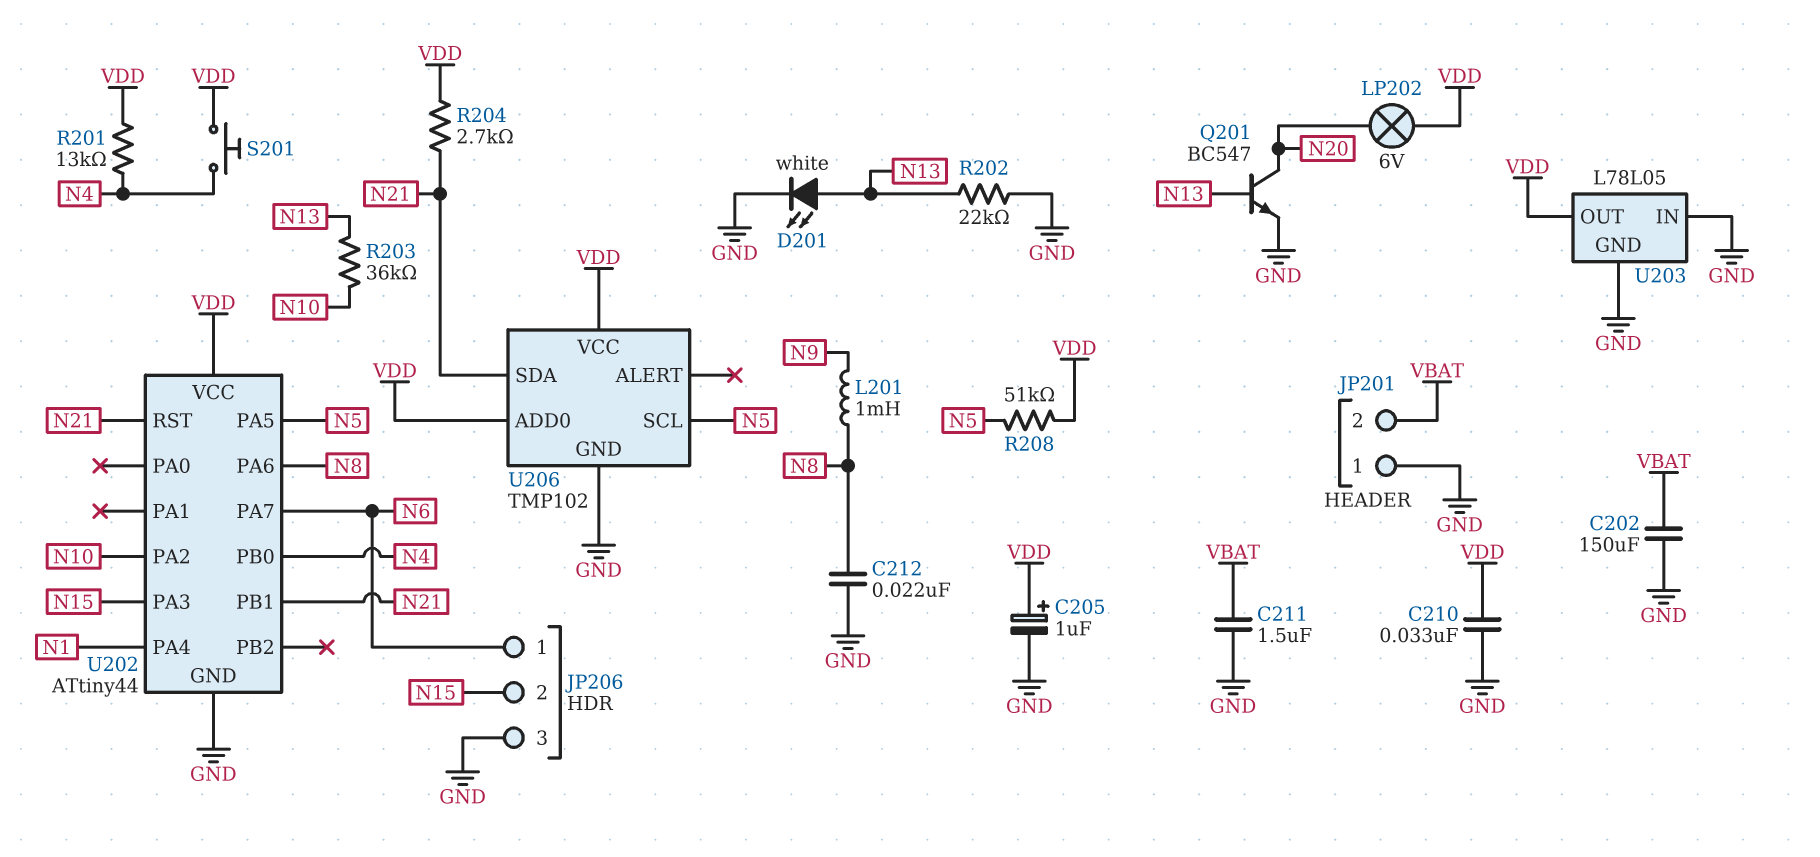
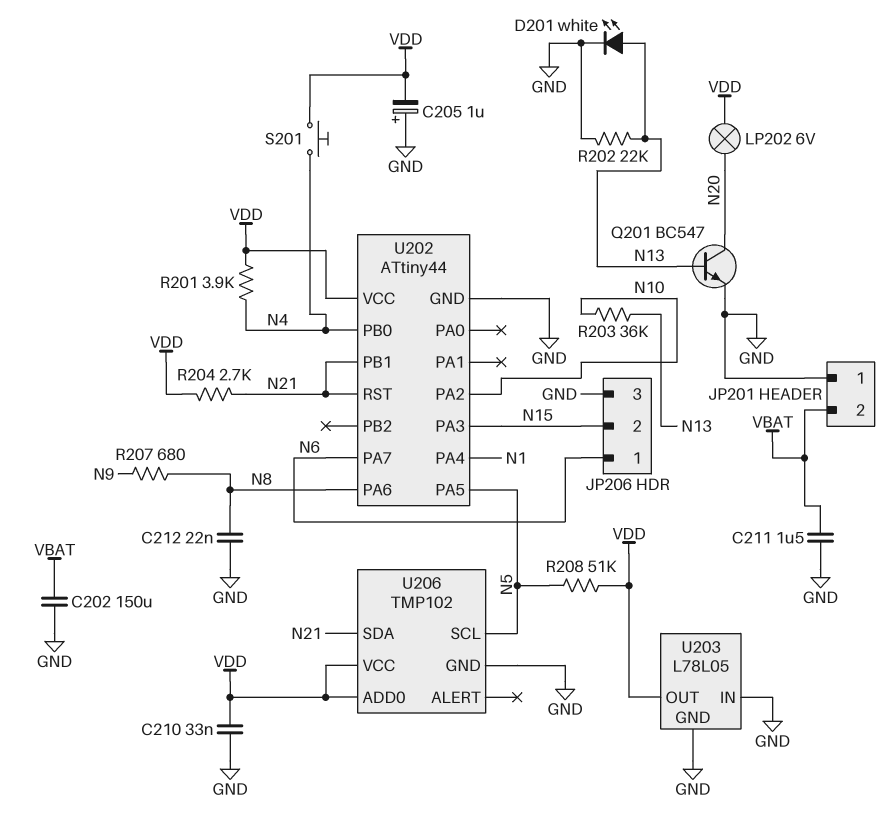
C205: 1uF (plus VDD, minus GND) -> 1uF (plus GND, minus VDD)
L201: 1mH (N8, N9) -> none
R201: 13k (N4, VDD) -> 3.9k (N4, VDD)
R207: none -> 680 (N8, N9)

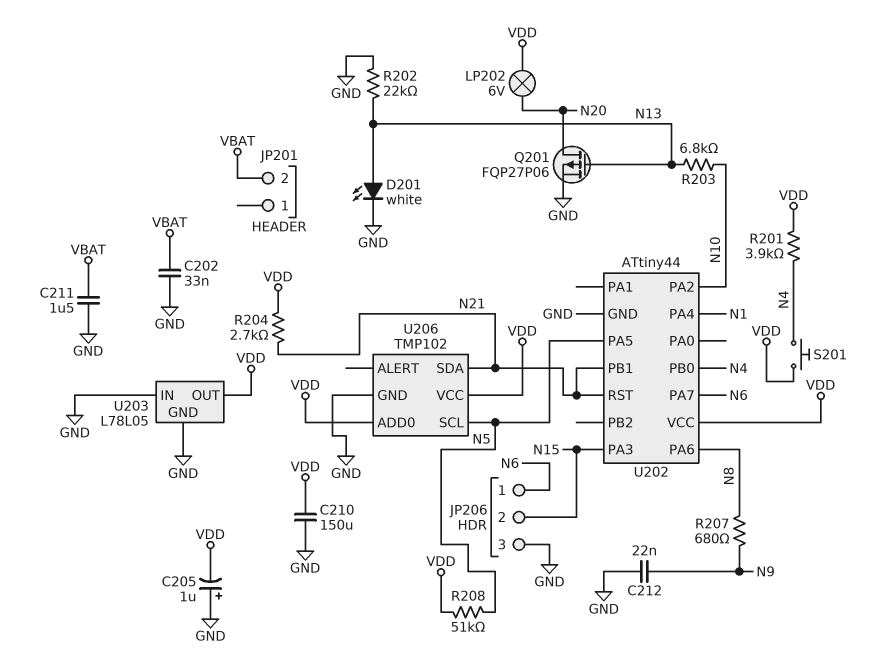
C202: 150uF (GND, VBAT) -> 33nF (GND, VBAT)
C210: 33nF (GND, VDD) -> 150uF (GND, VDD)
C212: 22nF (GND, N8) -> 22nF (GND, N9)
JP201 pin 1: GND -> none
Q201: NPN BC547 (B N13, C N20, E GND) -> PMOS FQP27P06 (G N13, D N20, S GND)
R203: 36k (N10, N13) -> 6.8k (N10, N13)

